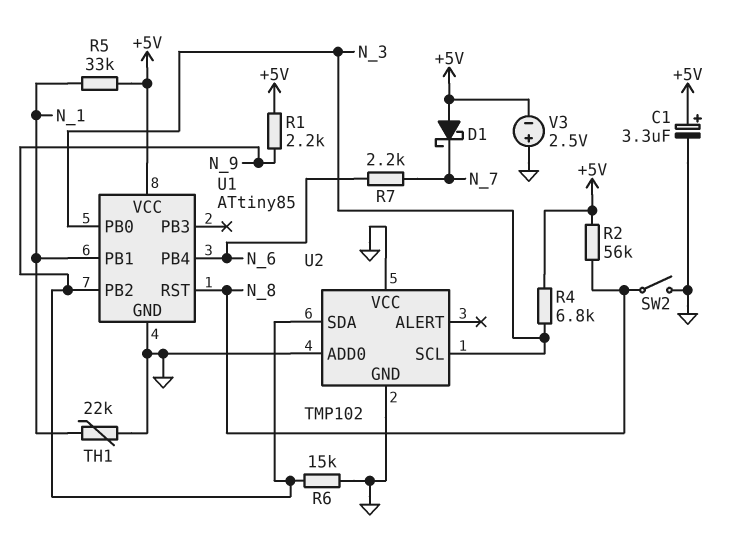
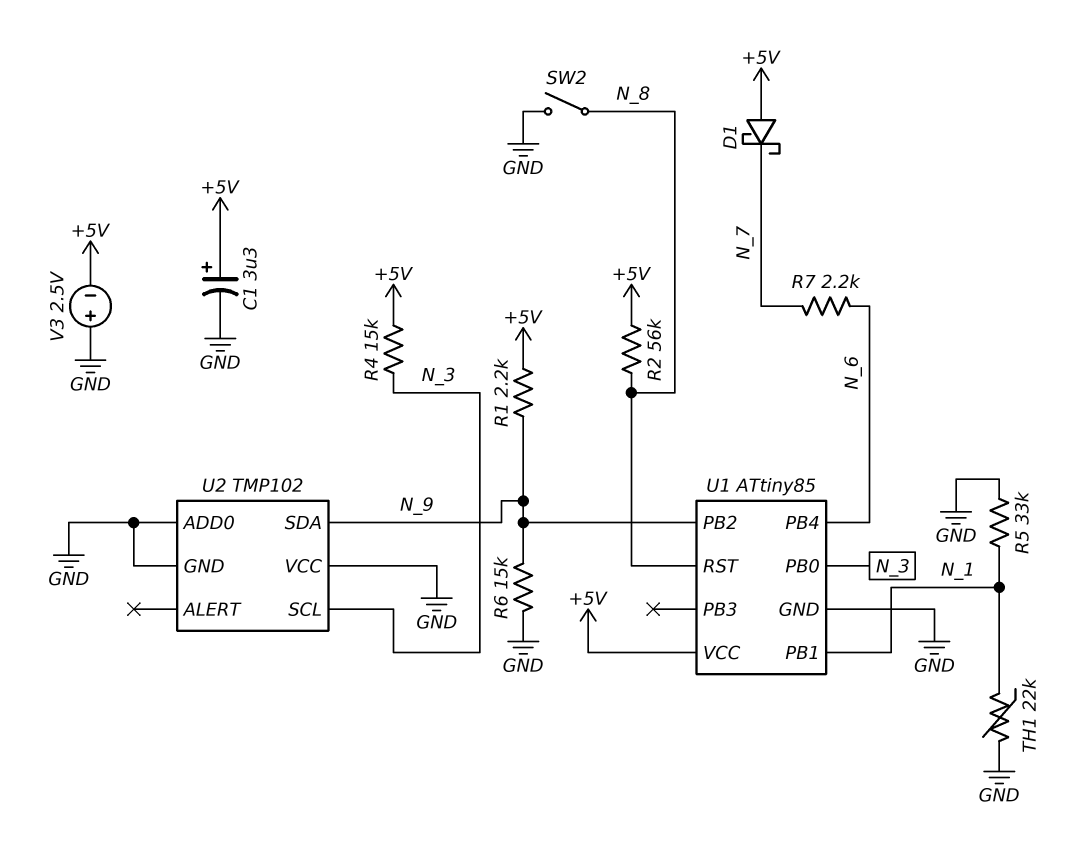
R4: 6.8k (+5V, N_3) -> 15k (+5V, N_3)
R5: 33k (+5V, N_1) -> 33k (GND, N_1)

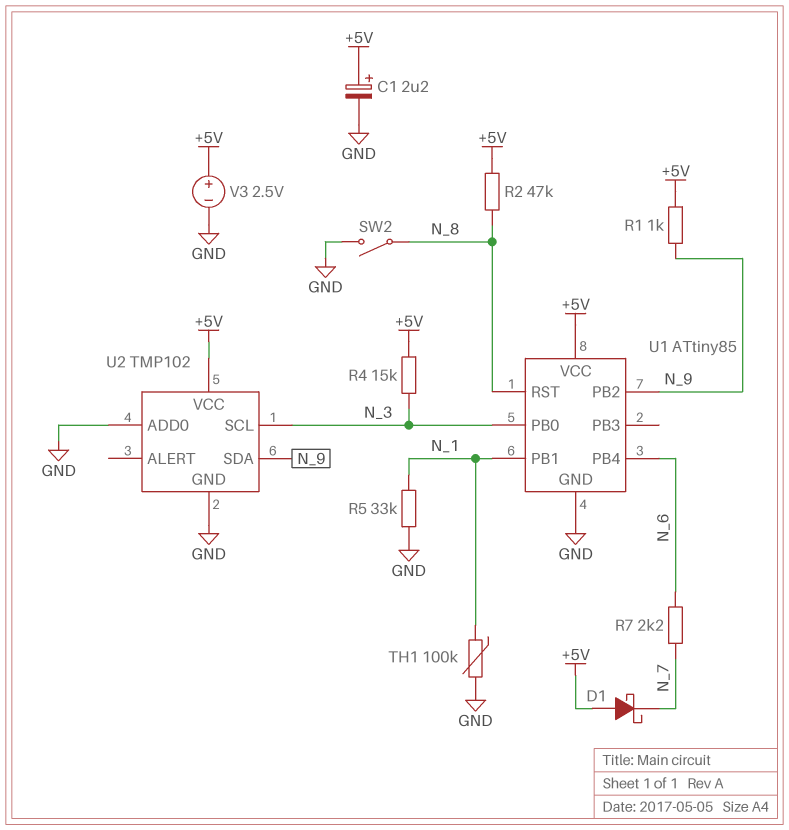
C1: 3.3uF (plus +5V, minus GND) -> 2.2uF (plus +5V, minus GND)
R1: 2.2k (+5V, N_9) -> 1k (+5V, N_9)
R2: 56k (+5V, N_8) -> 47k (+5V, N_8)
R6: 15k (GND, N_9) -> none
TH1: 22k (GND, N_1) -> 100k (GND, N_1)
U2 pin VCC: GND -> +5V
V3: 2.5V (plus GND, minus +5V) -> 2.5V (plus +5V, minus GND)

